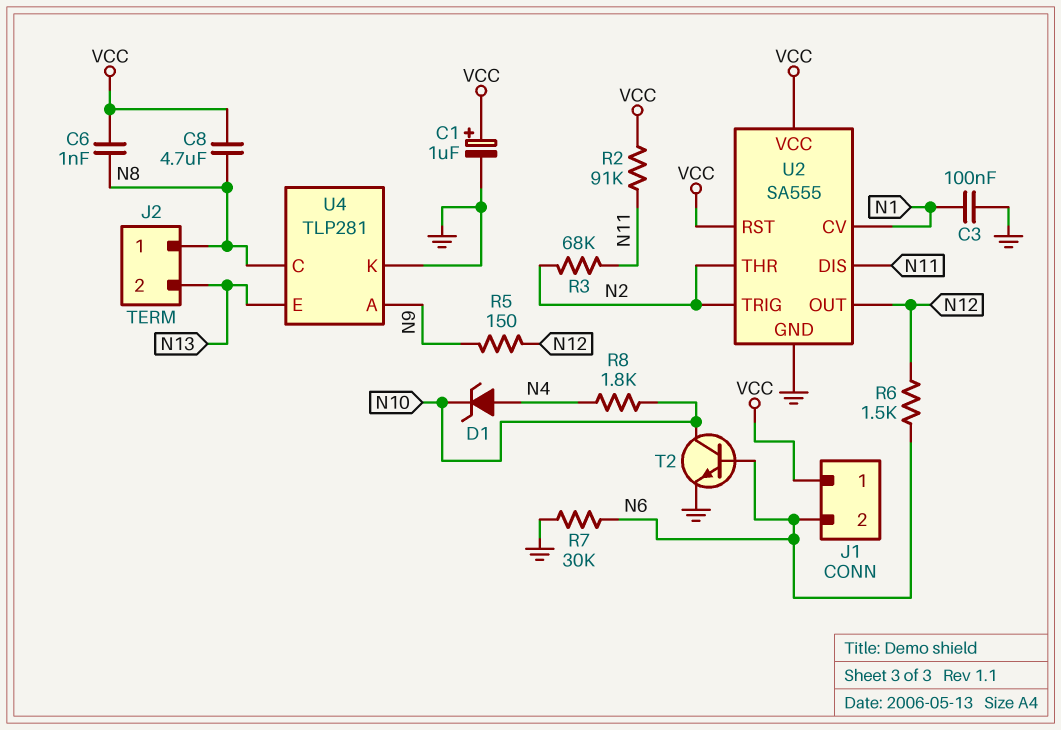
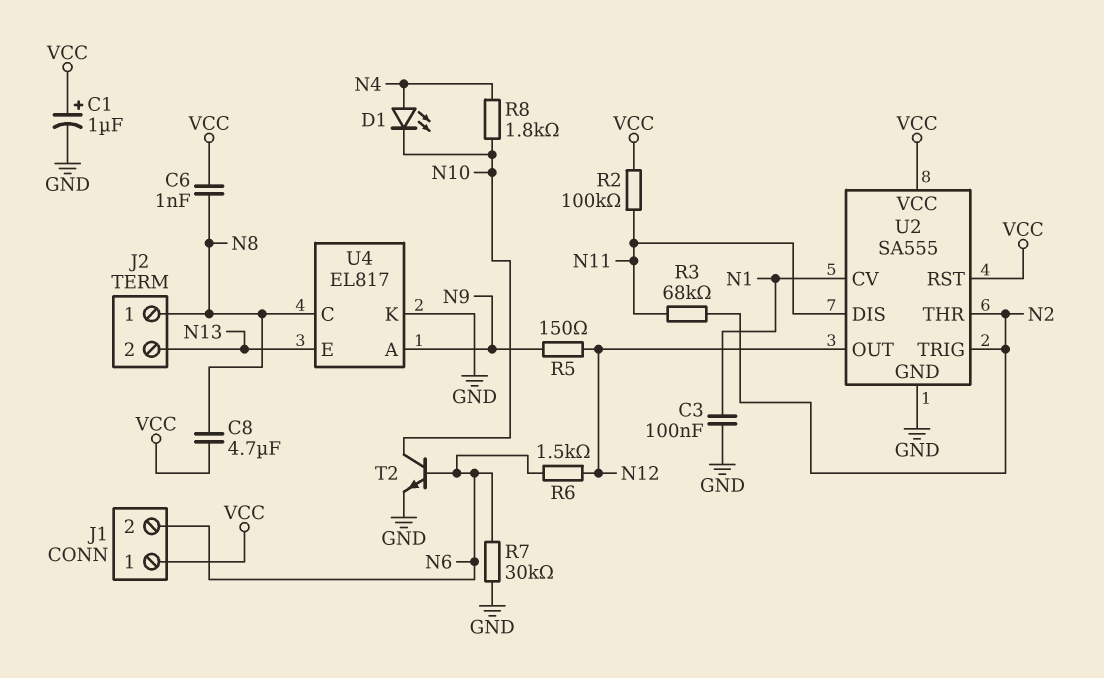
D1: zener (A N4, K N10) -> LED (A N4, K N10)
R2: 91k (N11, VCC) -> 100k (N11, VCC)
U4: TLP281 -> EL817

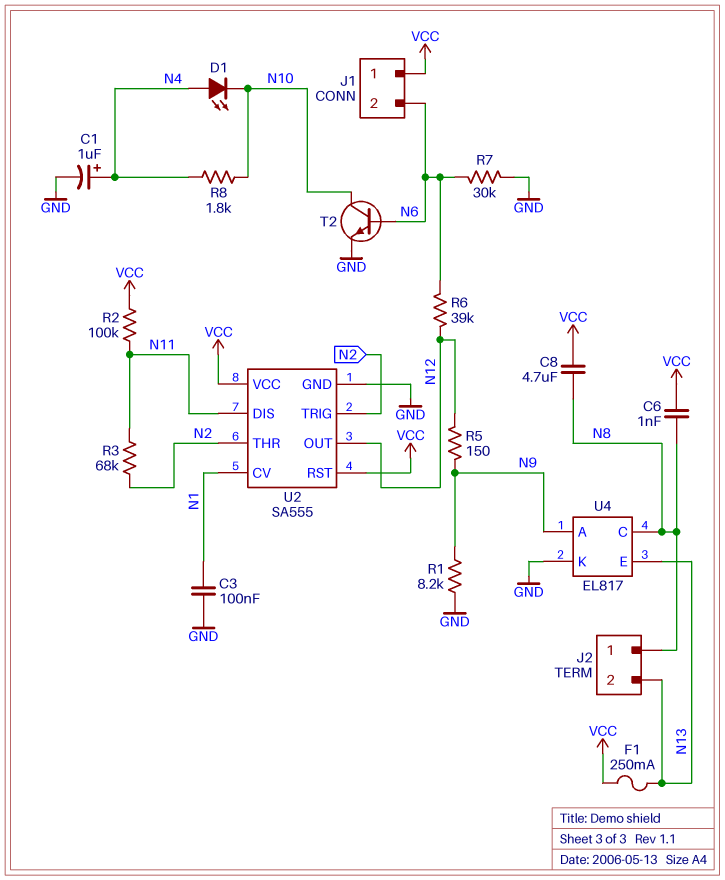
C1: 1uF (plus VCC, minus GND) -> 1uF (plus N4, minus GND)
F1: none -> 250mA (N13, VCC)
R1: none -> 8.2k (GND, N9)
R6: 1.5k (N6, N12) -> 39k (N6, N12)

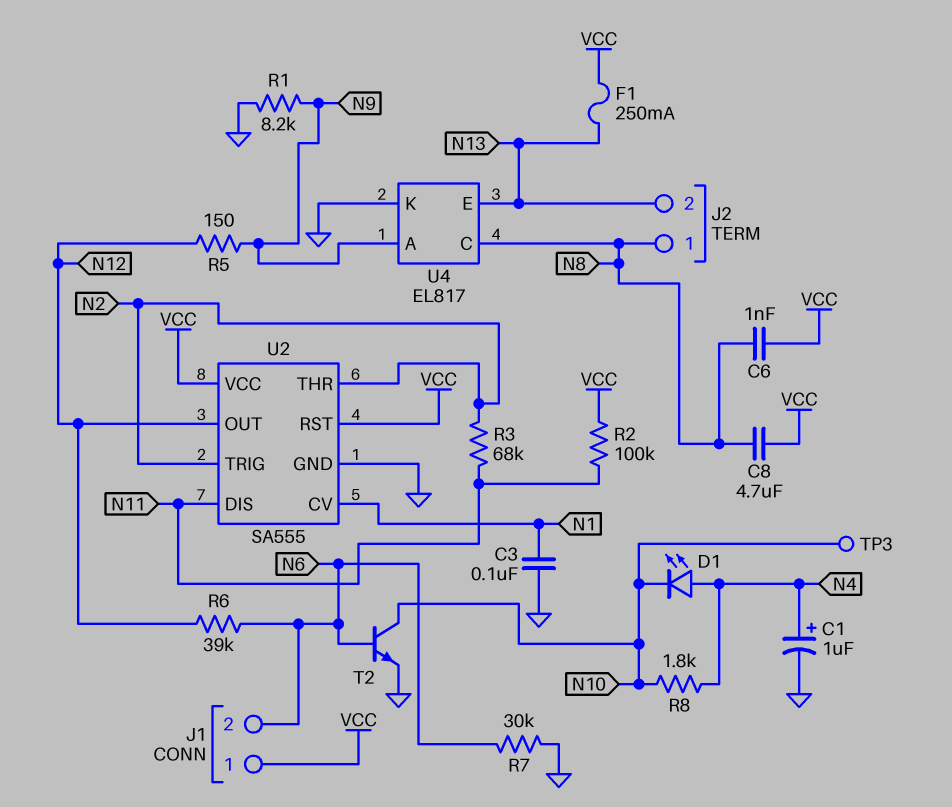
TP3: none -> test point (N10)

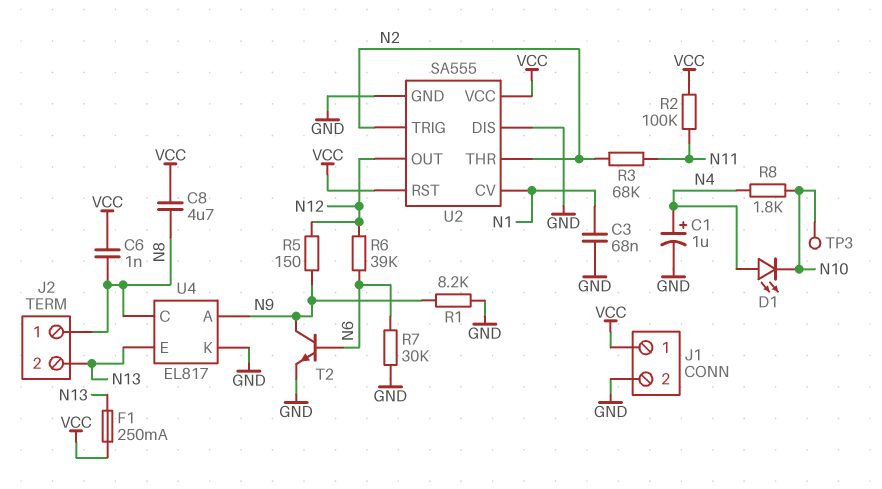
C3: 100nF (GND, N1) -> 68nF (GND, N1)
J1 pin 2: N6 -> GND
T2: NPN (B N6, C N10, E GND) -> NPN (B N6, C N9, E GND)
U2 pin DIS: N11 -> GND

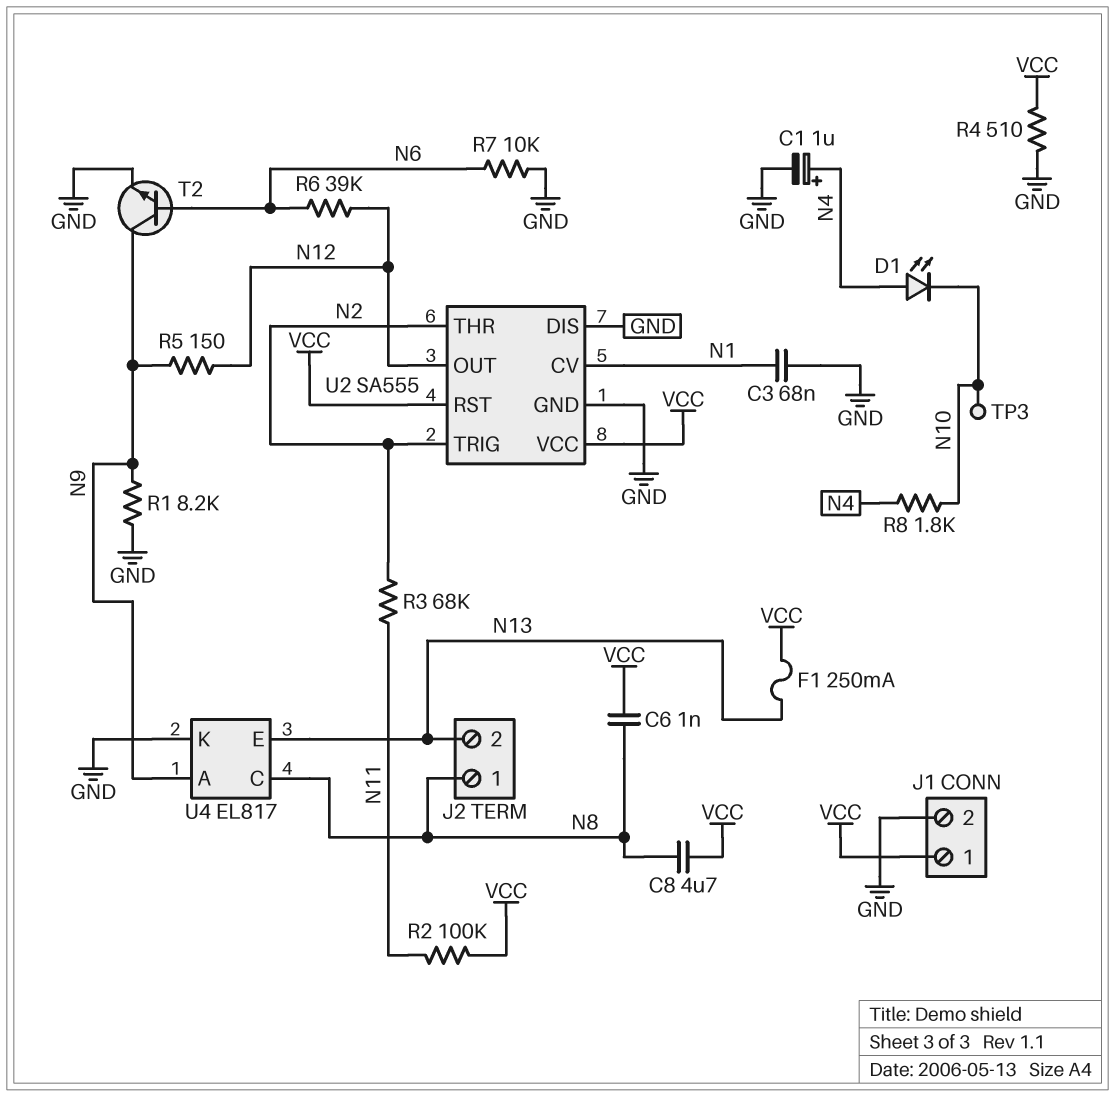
R4: none -> 510 (GND, VCC)
R7: 30k (GND, N6) -> 10k (GND, N6)

